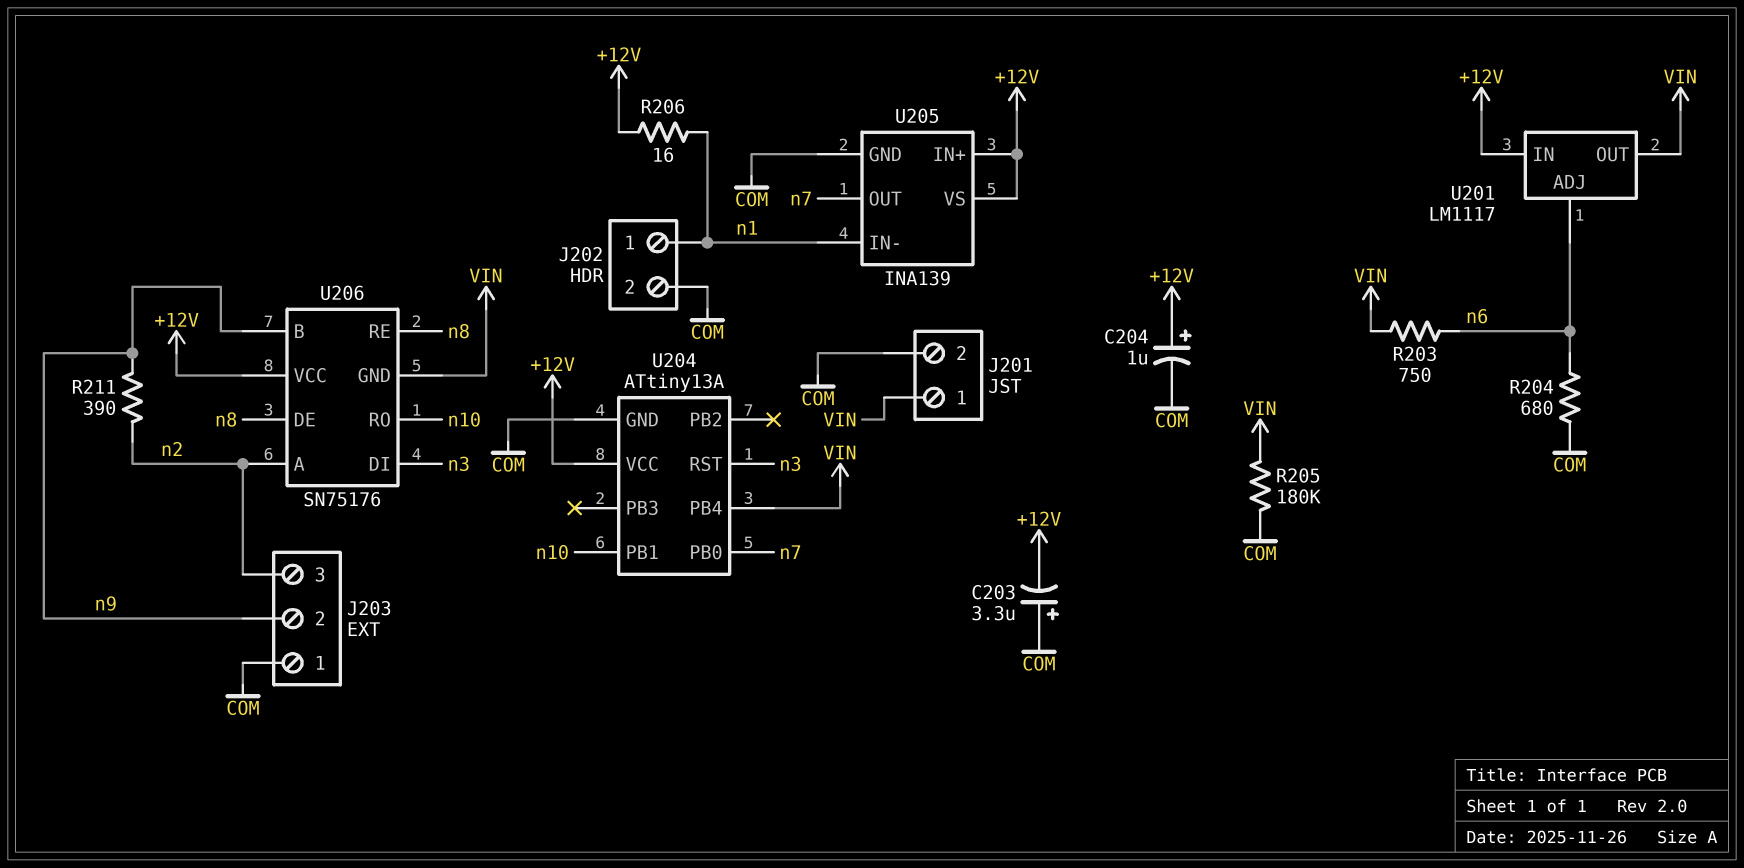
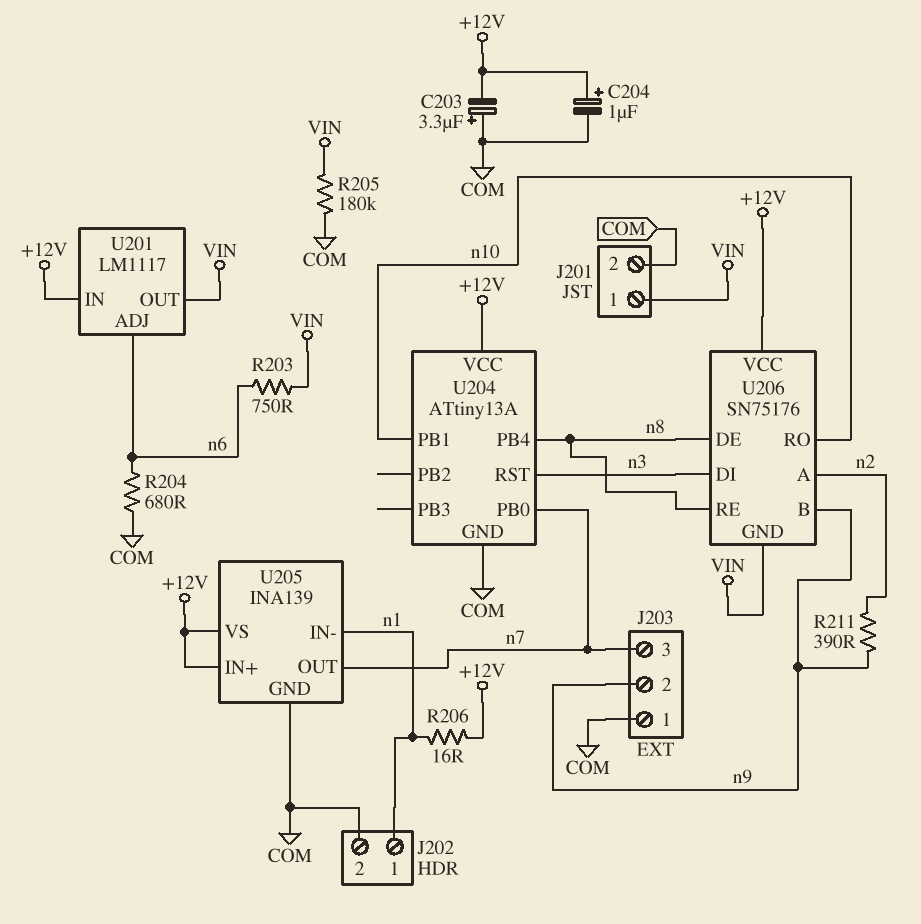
J203 pin 3: n2 -> n7
U204 pin PB4: VIN -> n8

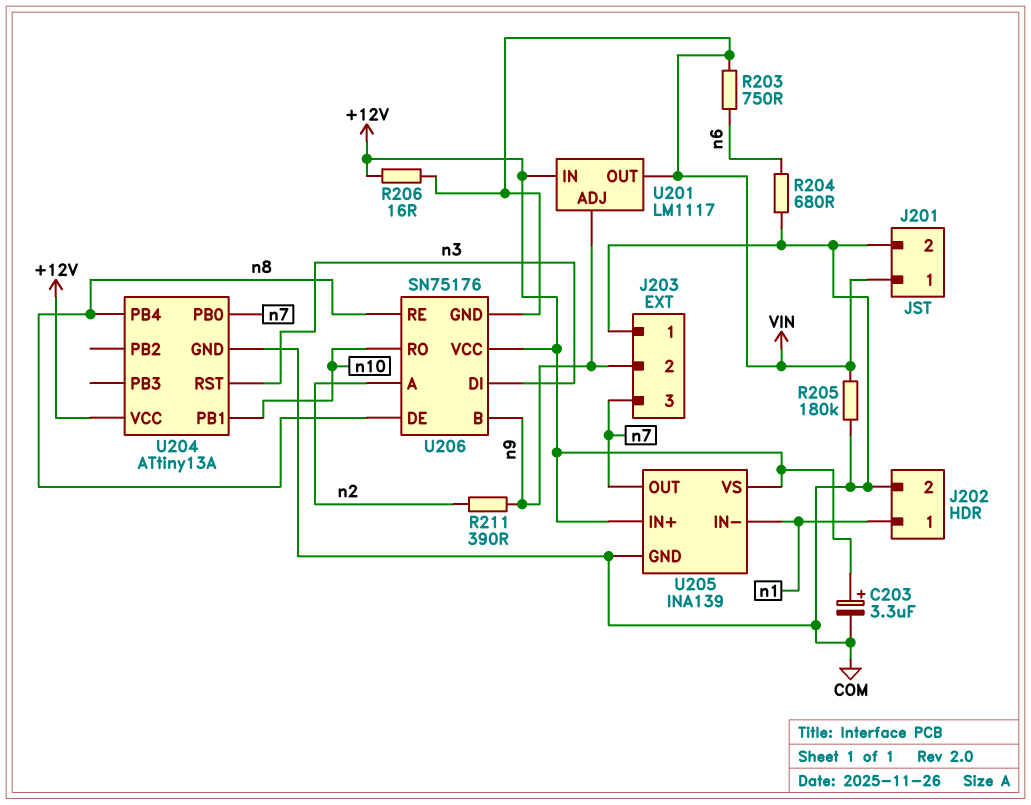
C203: 3.3uF (plus COM, minus +12V) -> 3.3uF (plus +12V, minus COM)
C204: 1uF (plus +12V, minus COM) -> none
R206: 16 (+12V, n1) -> 16 (+12V, VIN)
U201 pin ADJ: n6 -> n9

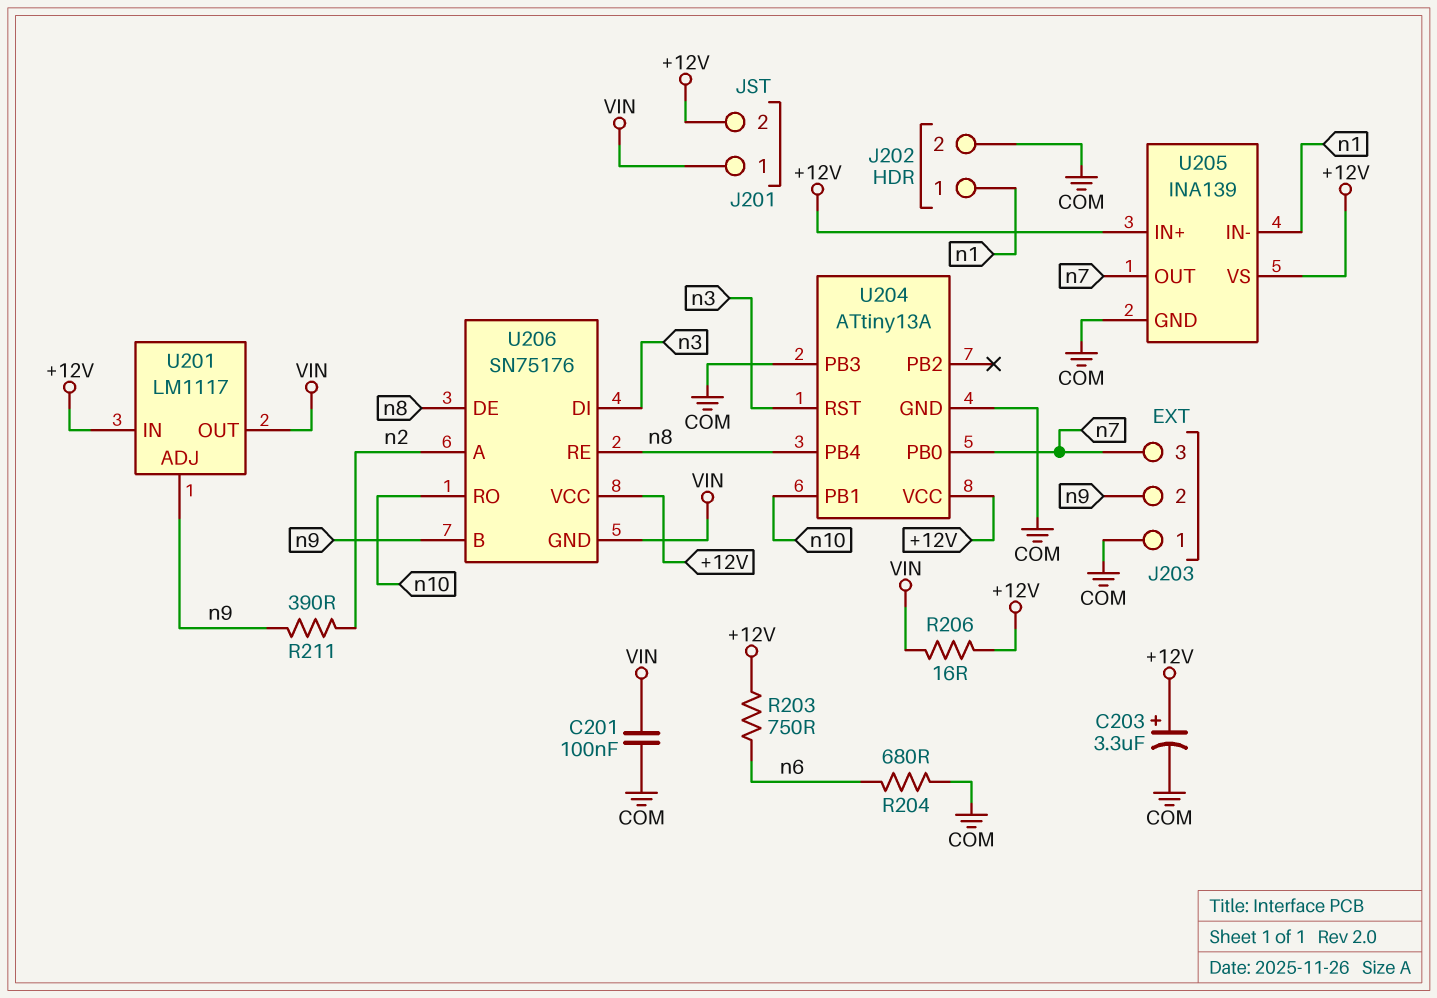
C201: none -> 100nF (COM, VIN)
J201 pin 2: COM -> +12V
R203: 750 (VIN, n6) -> 750 (+12V, n6)
R205: 180k (COM, VIN) -> none
U204 pin PB3: none -> COM

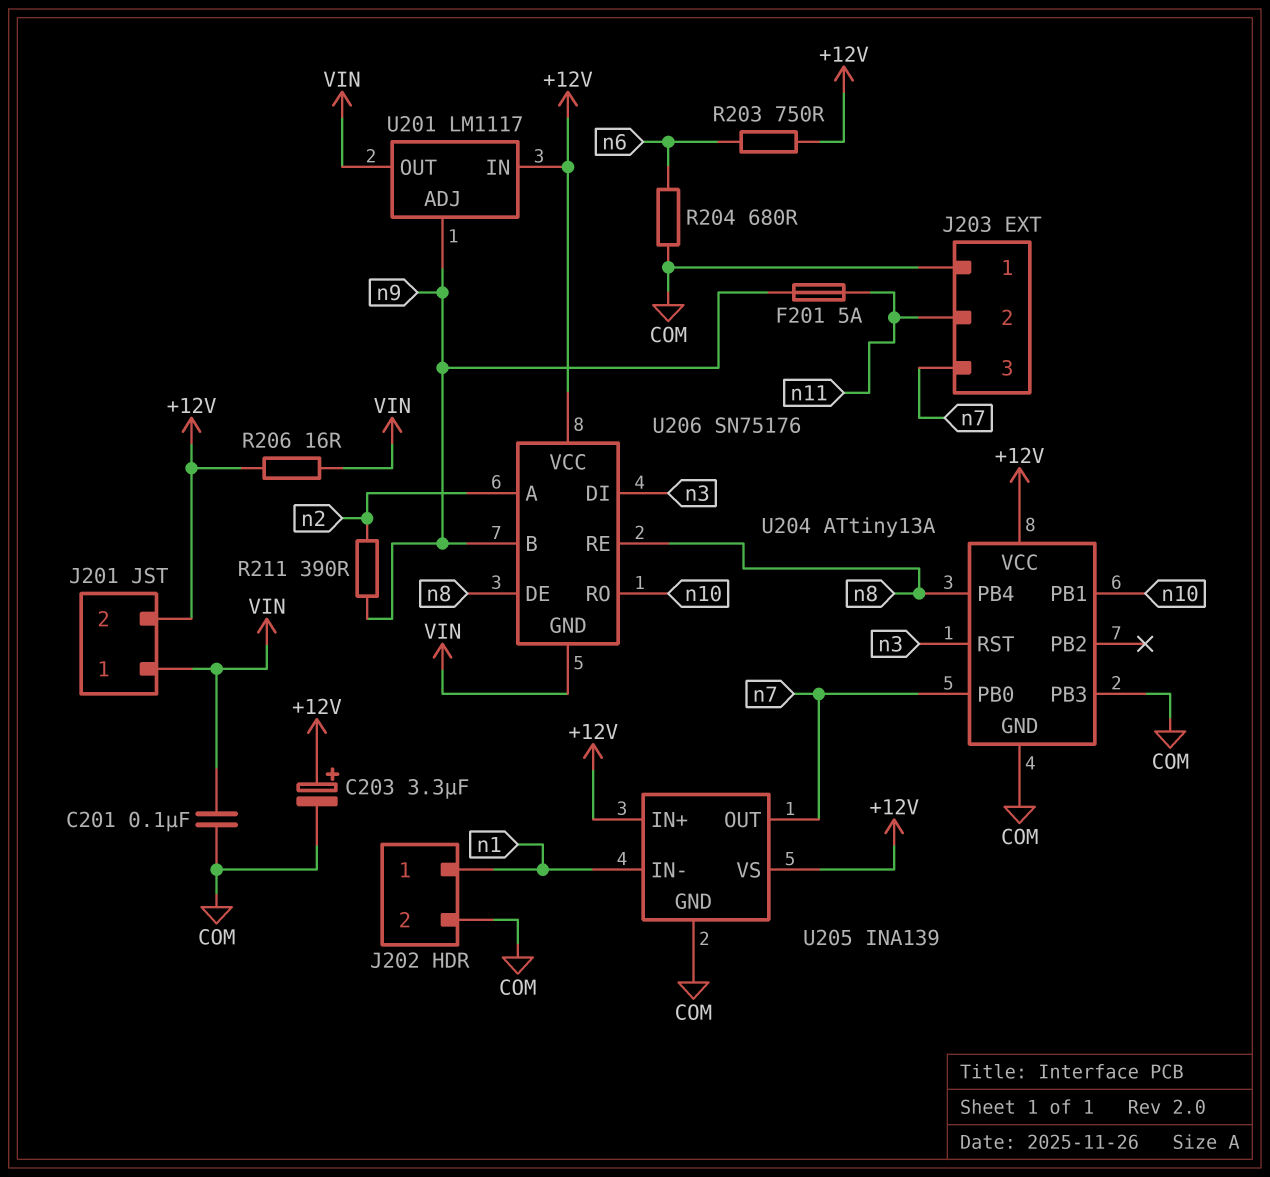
F201: none -> 5A (n9, n11)
J203 pin 2: n9 -> n11

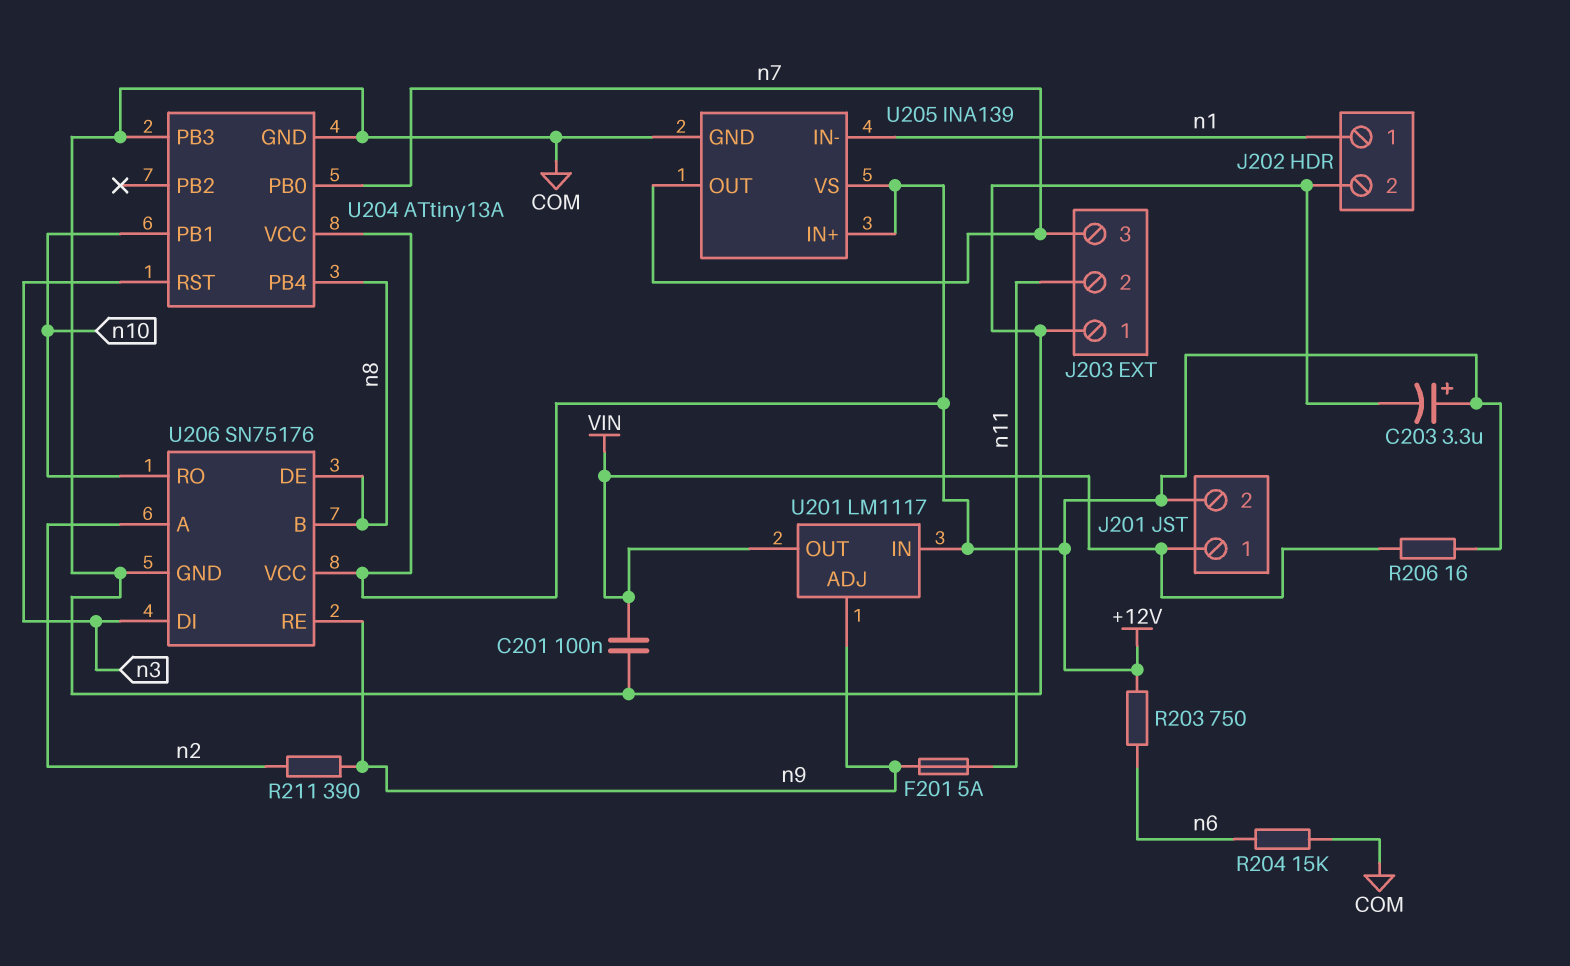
R204: 680 (COM, n6) -> 15k (COM, n6)
U206 pin B: n9 -> n8
U206 pin GND: VIN -> COM
U206 pin RE: n8 -> n9

